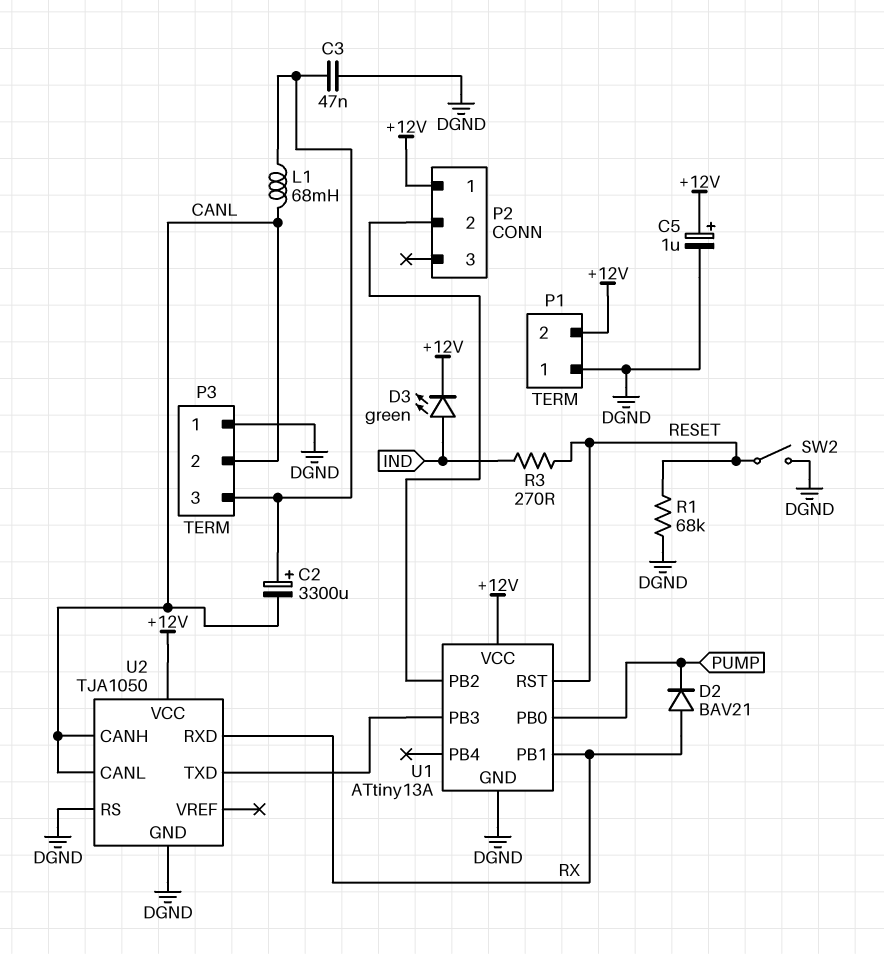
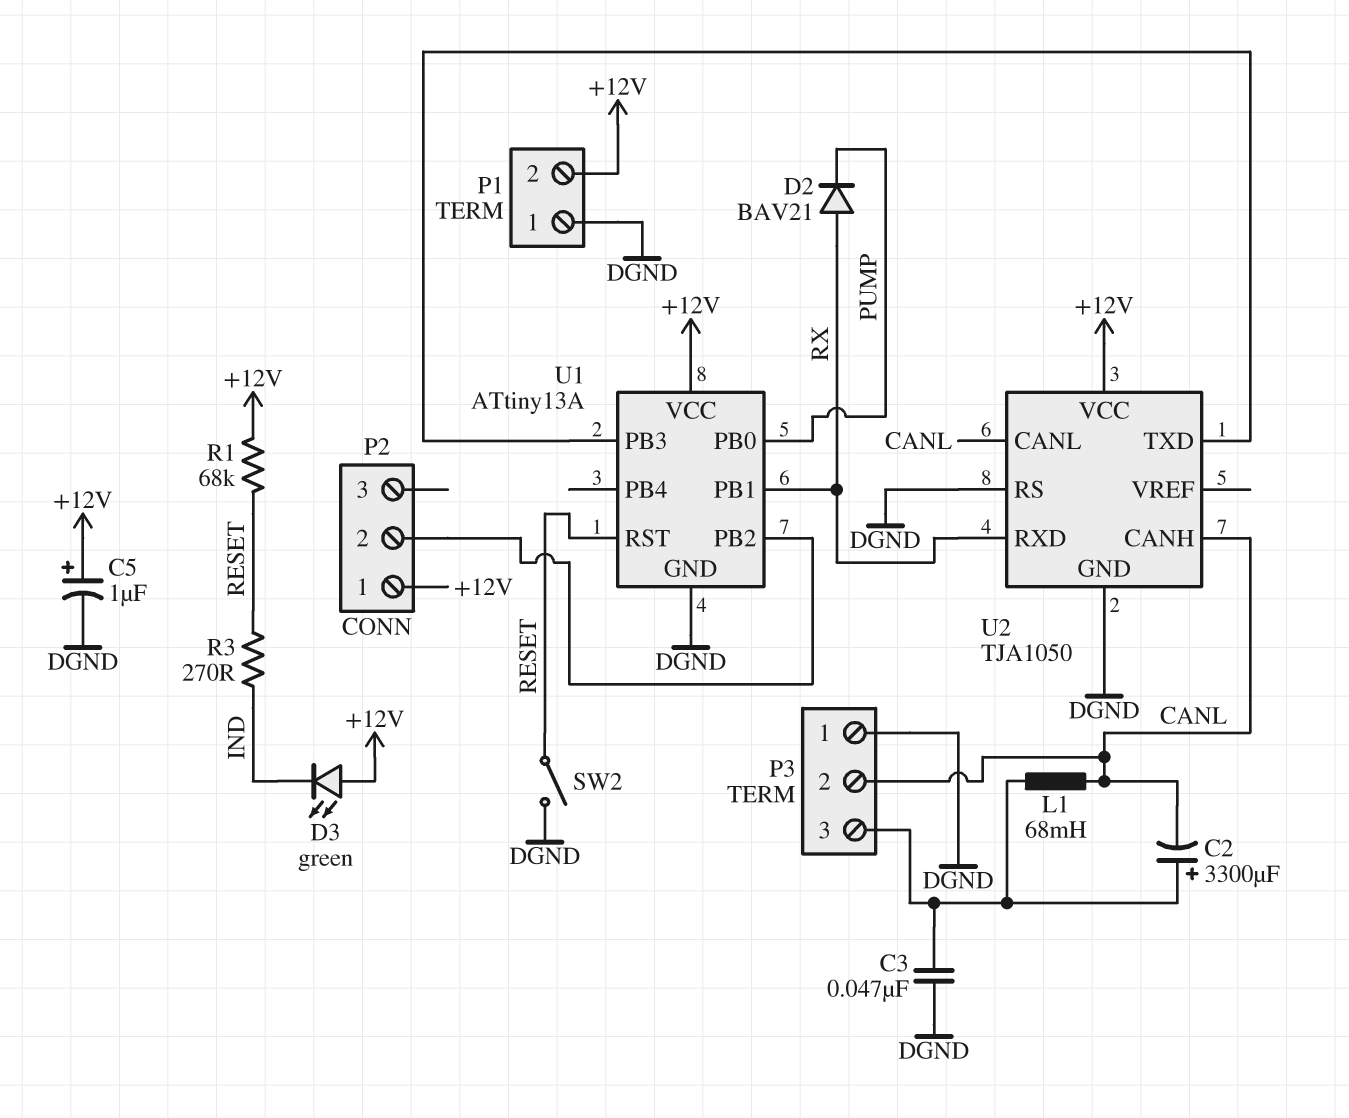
D3: LED green (A IND, K +12V) -> LED green (A +12V, K IND)
R1: 68k (DGND, RESET) -> 68k (+12V, RESET)

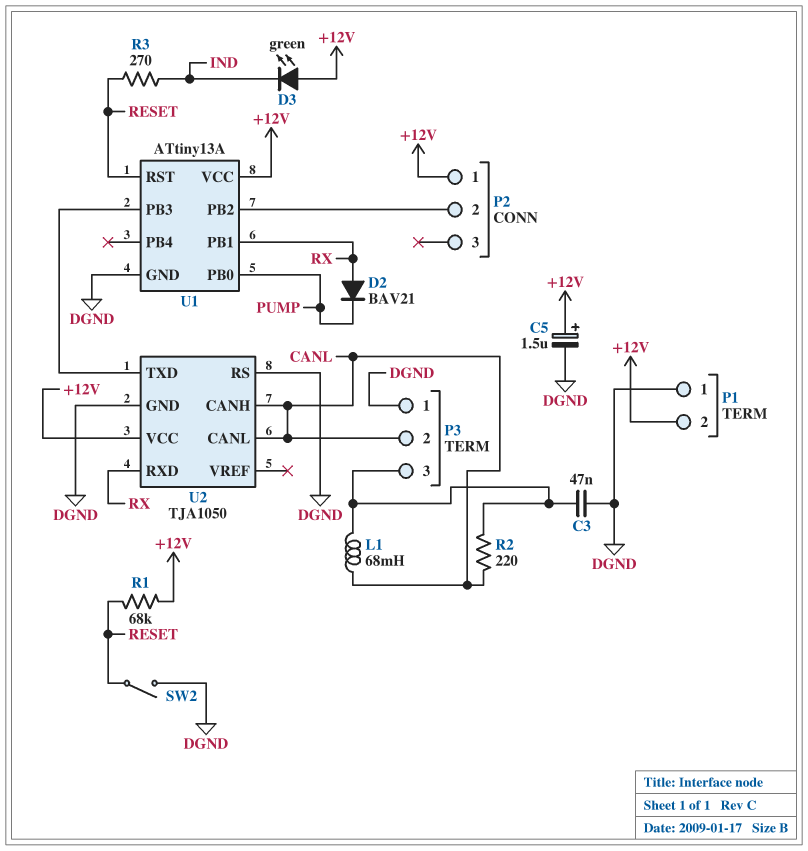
C2: 3300uF (plus P3/3, minus CANL) -> none
C5: 1uF (plus +12V, minus DGND) -> 1.5uF (plus +12V, minus DGND)
R2: none -> 220 (CANL, P3/3)

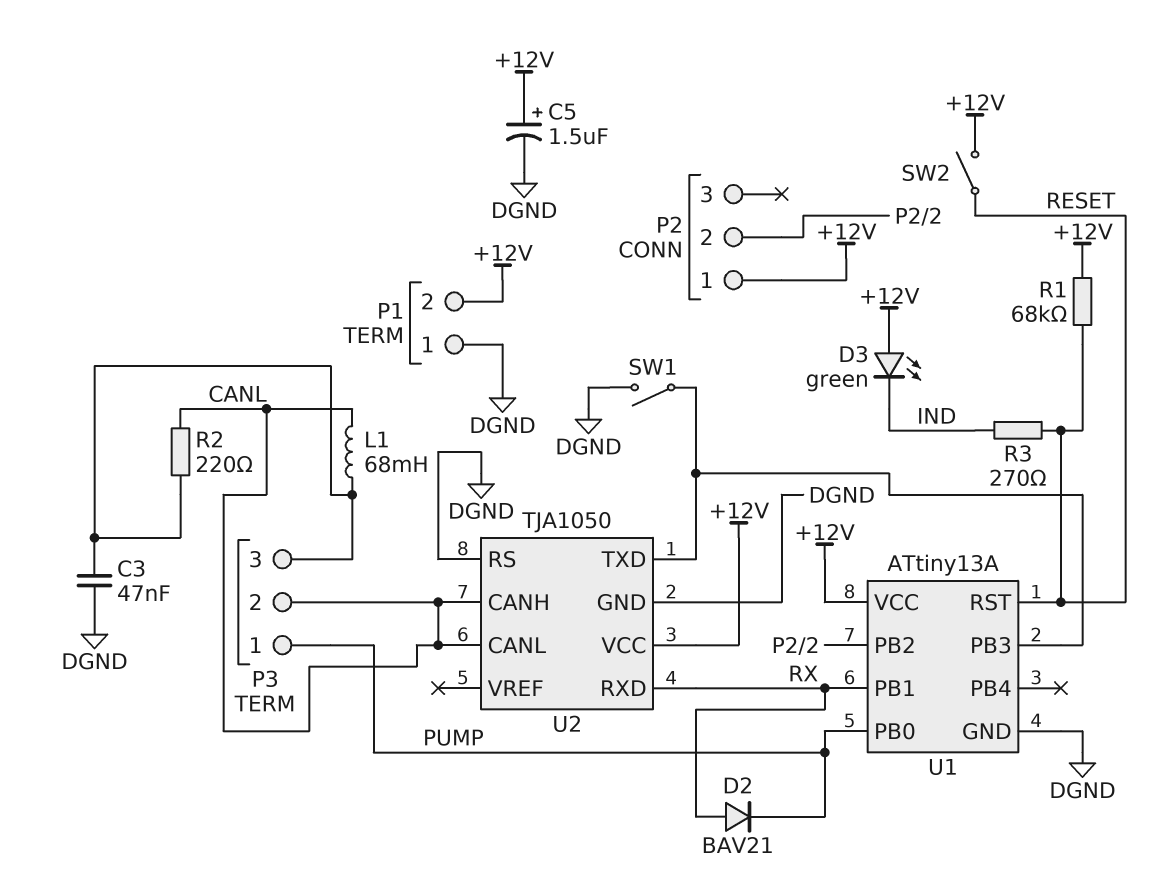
P3 pin 1: DGND -> PUMP
SW1: none -> switch (DGND, U1/PB3)
SW2: switch (DGND, RESET) -> switch (+12V, RESET)

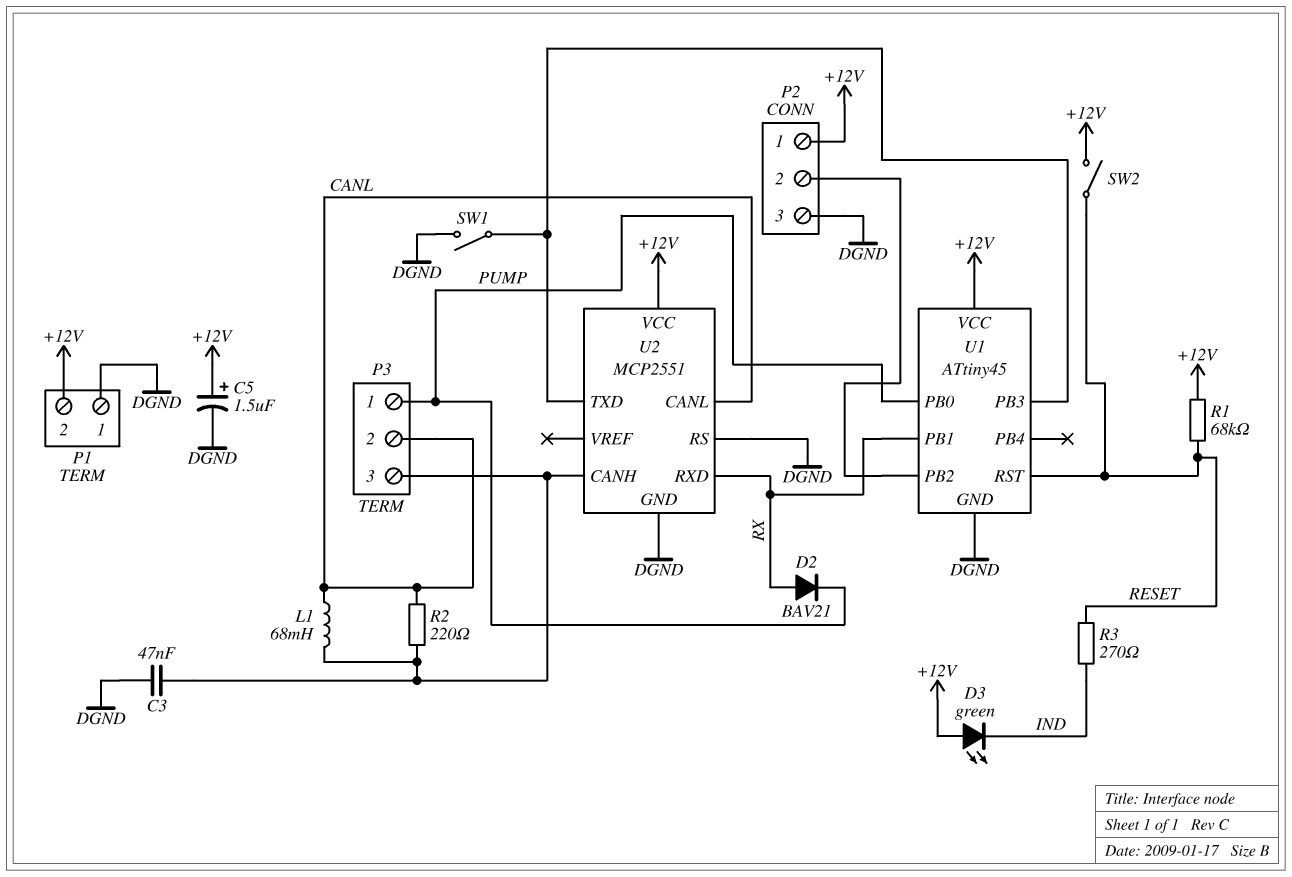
P2 pin 3: none -> DGND
U1: ATtiny13A -> ATtiny45
U2: TJA1050 -> MCP2551
U2 pin CANH: CANL -> P3/3

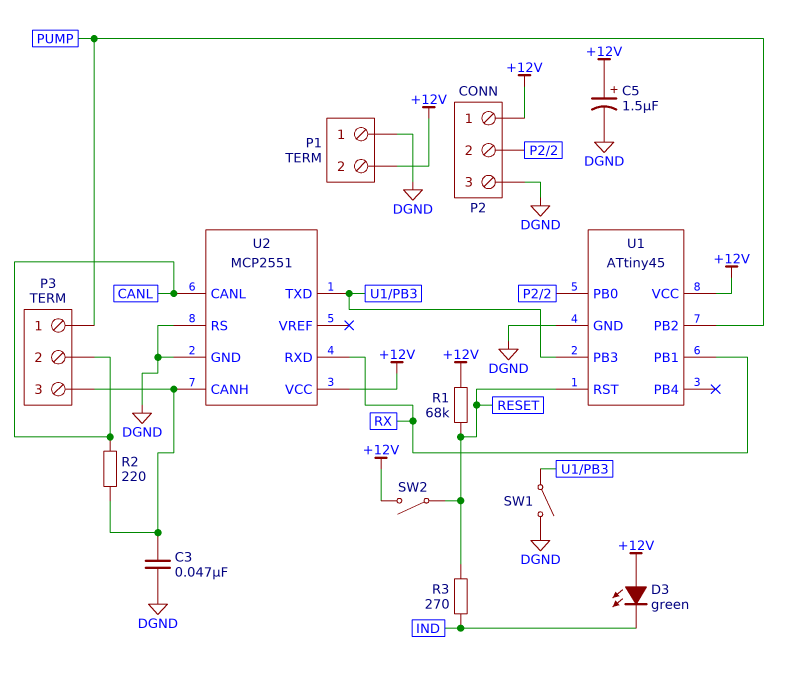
D2: diode BAV21 (A RX, K PUMP) -> none
L1: 68mH (CANL, P3/3) -> none
U1 pin PB0: PUMP -> P2/2
U1 pin PB2: P2/2 -> PUMP

